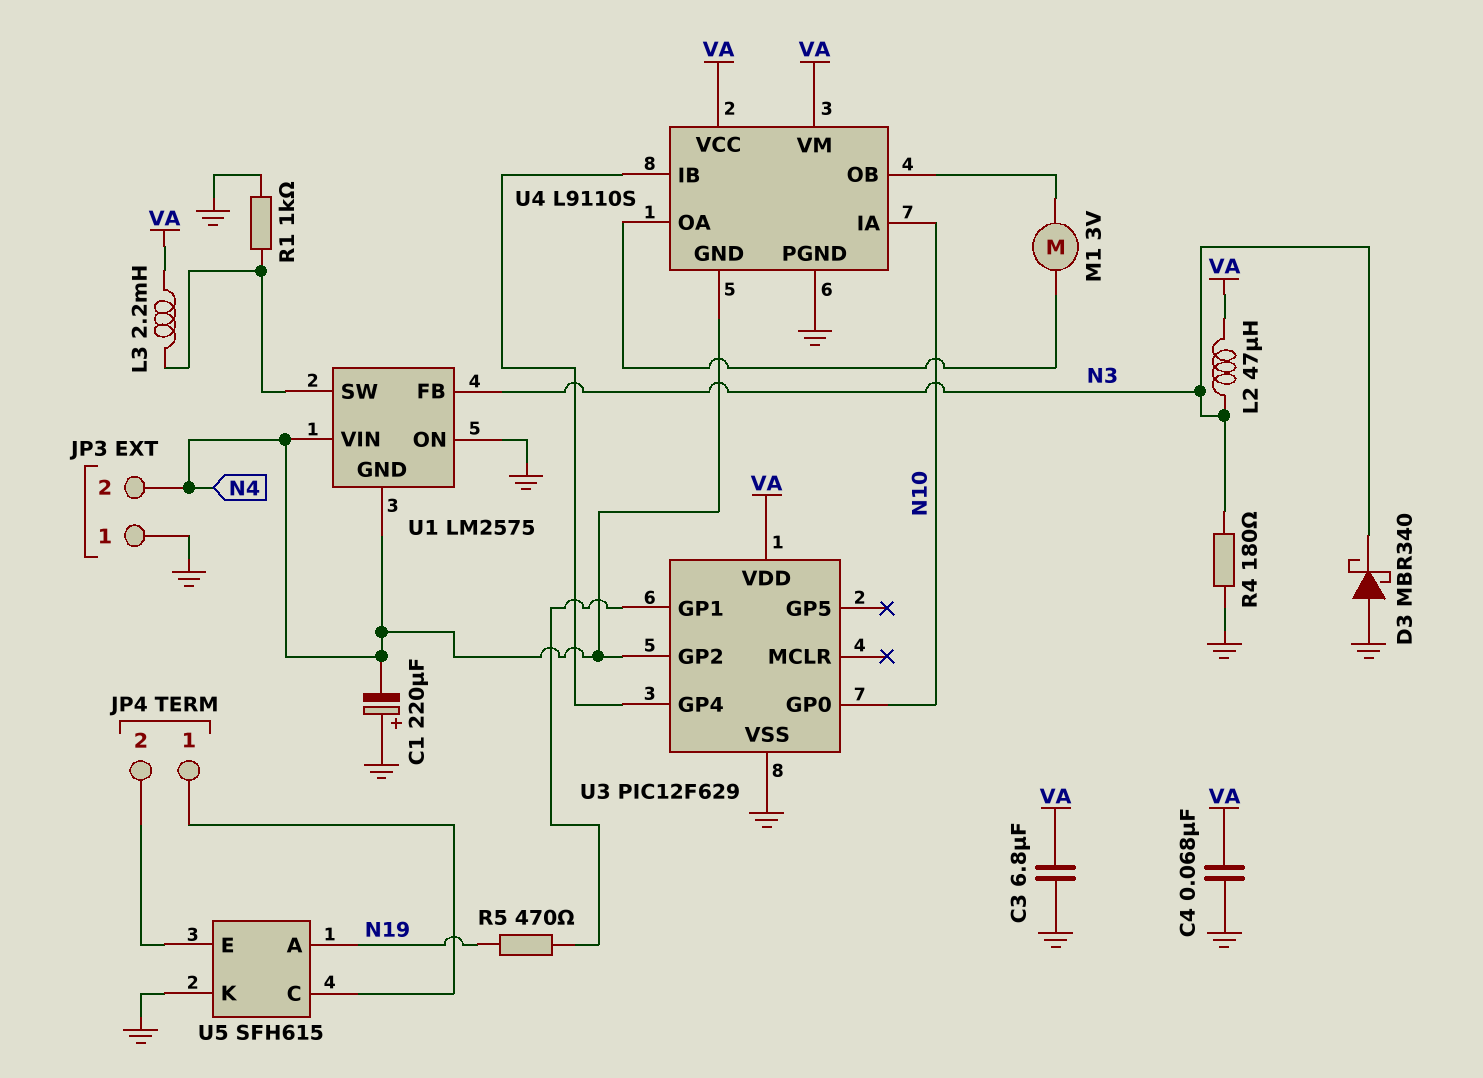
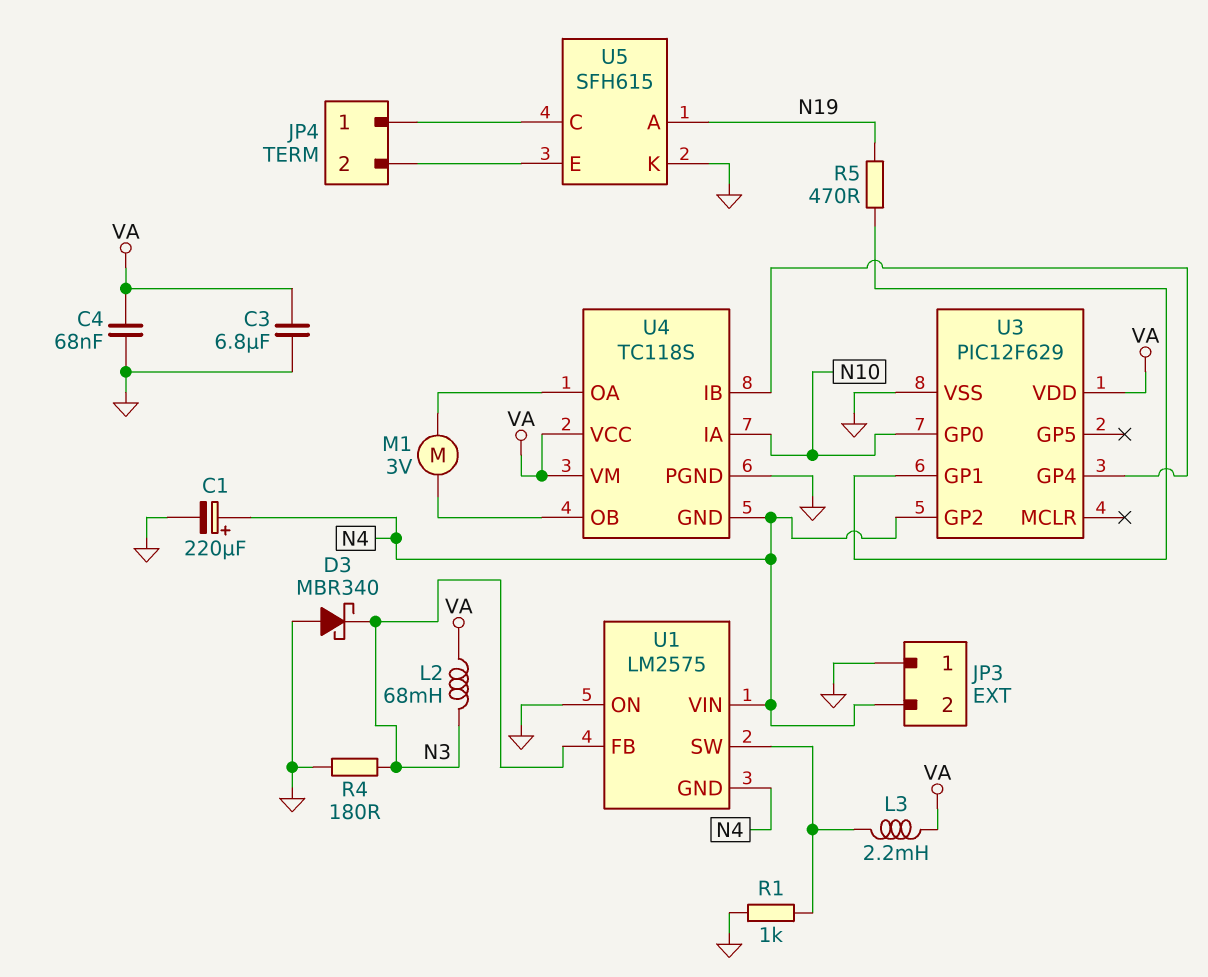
C1: 220uF (plus GND, minus N4) -> 220uF (plus N4, minus GND)
L2: 47uH (N3, VA) -> 68mH (N3, VA)
U4: L9110S -> TC118S

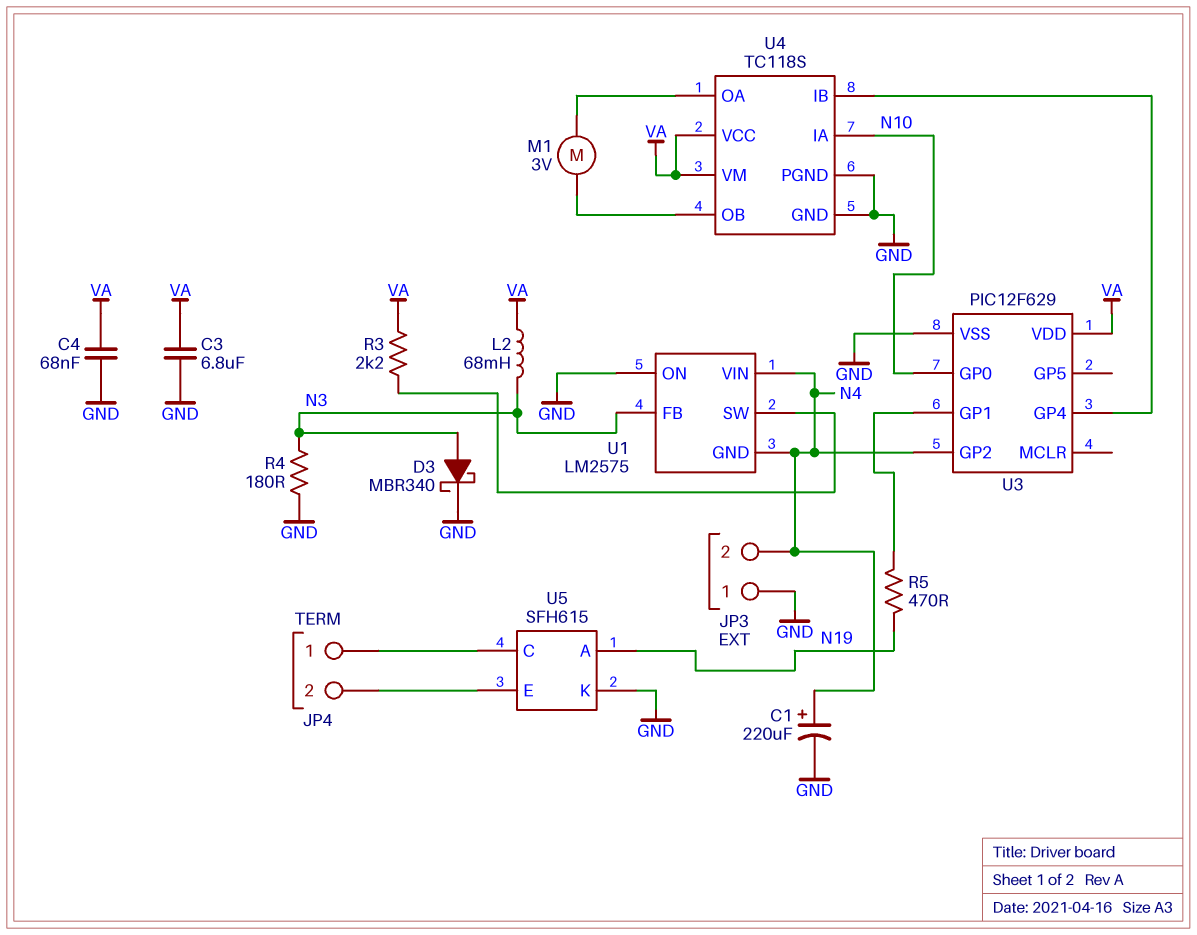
D3: schottky MBR340 (A GND, K N3) -> schottky MBR340 (A N3, K GND)
L3: 2.2mH (U1/SW, VA) -> none
R1: 1k (GND, U1/SW) -> none
R3: none -> 2.2k (U1/SW, VA)
U4 pin GND: N4 -> GND

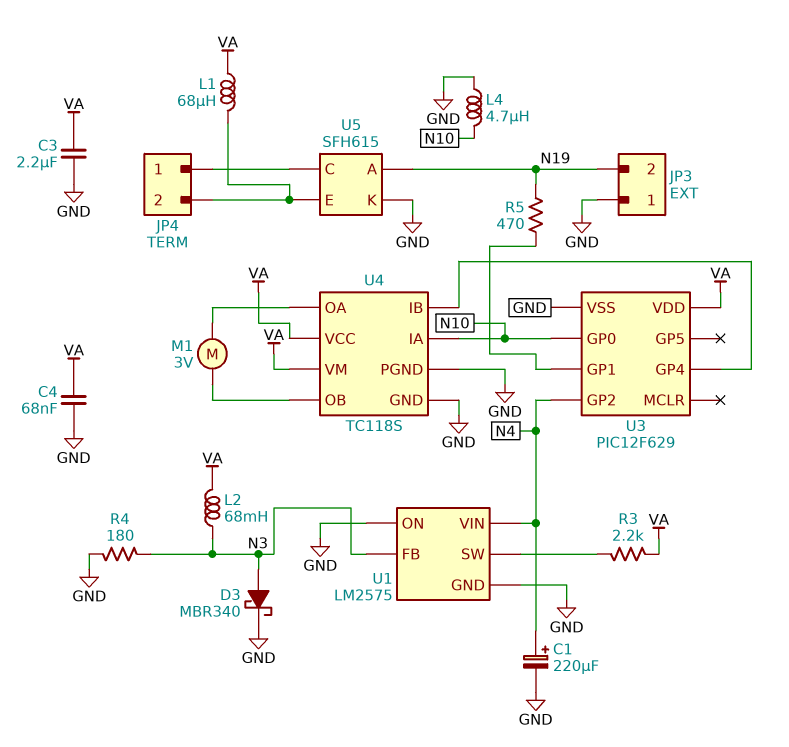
C3: 6.8uF (GND, VA) -> 2.2uF (GND, VA)
JP3 pin 2: N4 -> N19
L1: none -> 68uH (JP4/2, VA)
L4: none -> 4.7uH (GND, N10)
U1 pin GND: N4 -> GND

